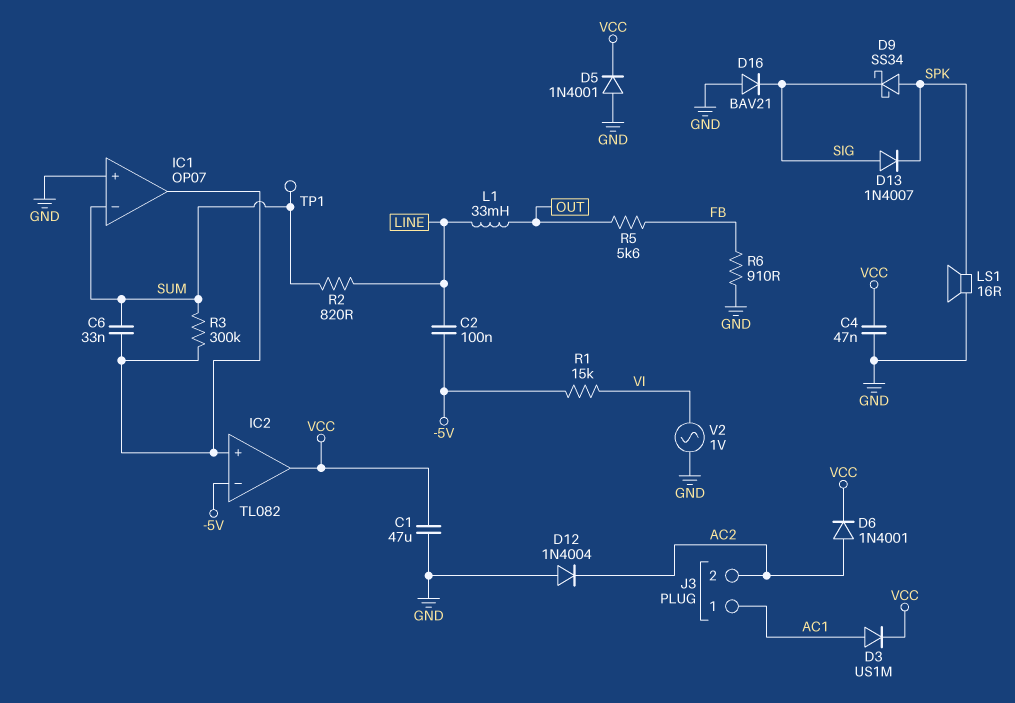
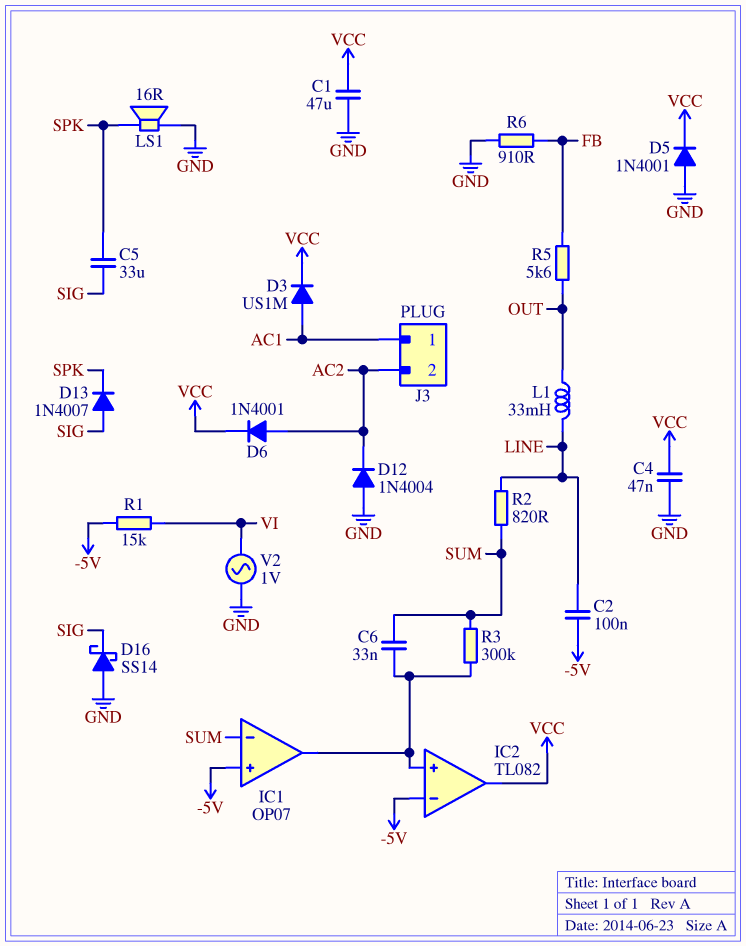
C5: none -> 33uF (SIG, SPK)
D9: schottky SS34 (A SPK, K SIG) -> none
D16: diode BAV21 (A GND, K SIG) -> schottky SS14 (A GND, K SIG)
IC1 pin in+: GND -> -5V
TP1: test point (SUM) -> none

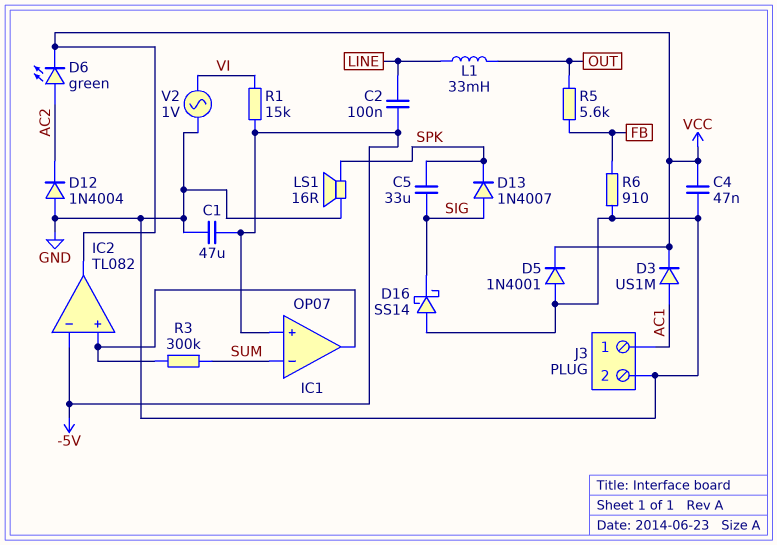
C1: 47uF (GND, VCC) -> 47uF (-5V, GND)
C6: 33nF (IC1/out, SUM) -> none
D6: diode 1N4001 (A AC2, K VCC) -> LED green (A AC2, K VCC)
J3 pin 2: AC2 -> GND
R2: 820 (LINE, SUM) -> none

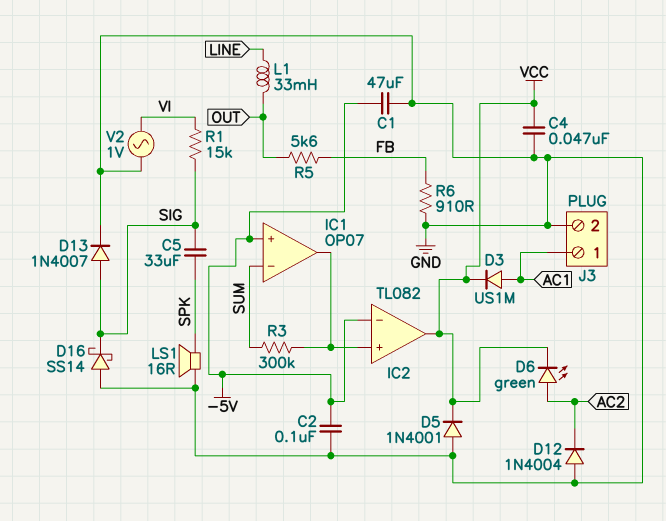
C2: 100nF (-5V, LINE) -> 100nF (-5V, GND)
D13: diode 1N4007 (A SIG, K SPK) -> diode 1N4007 (A SIG, K GND)
R1: 15k (-5V, VI) -> 15k (SIG, VI)

